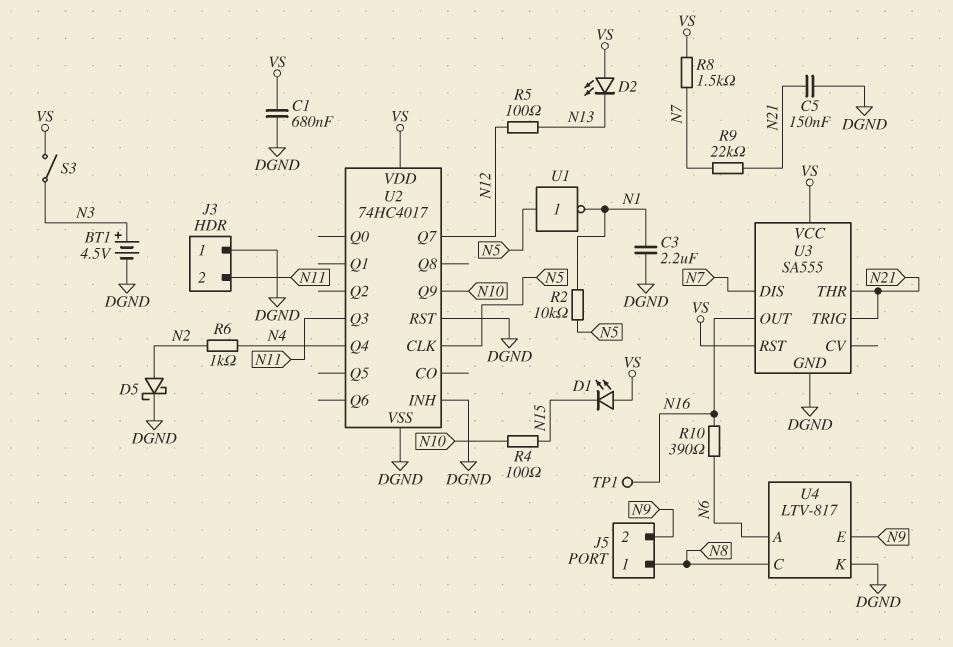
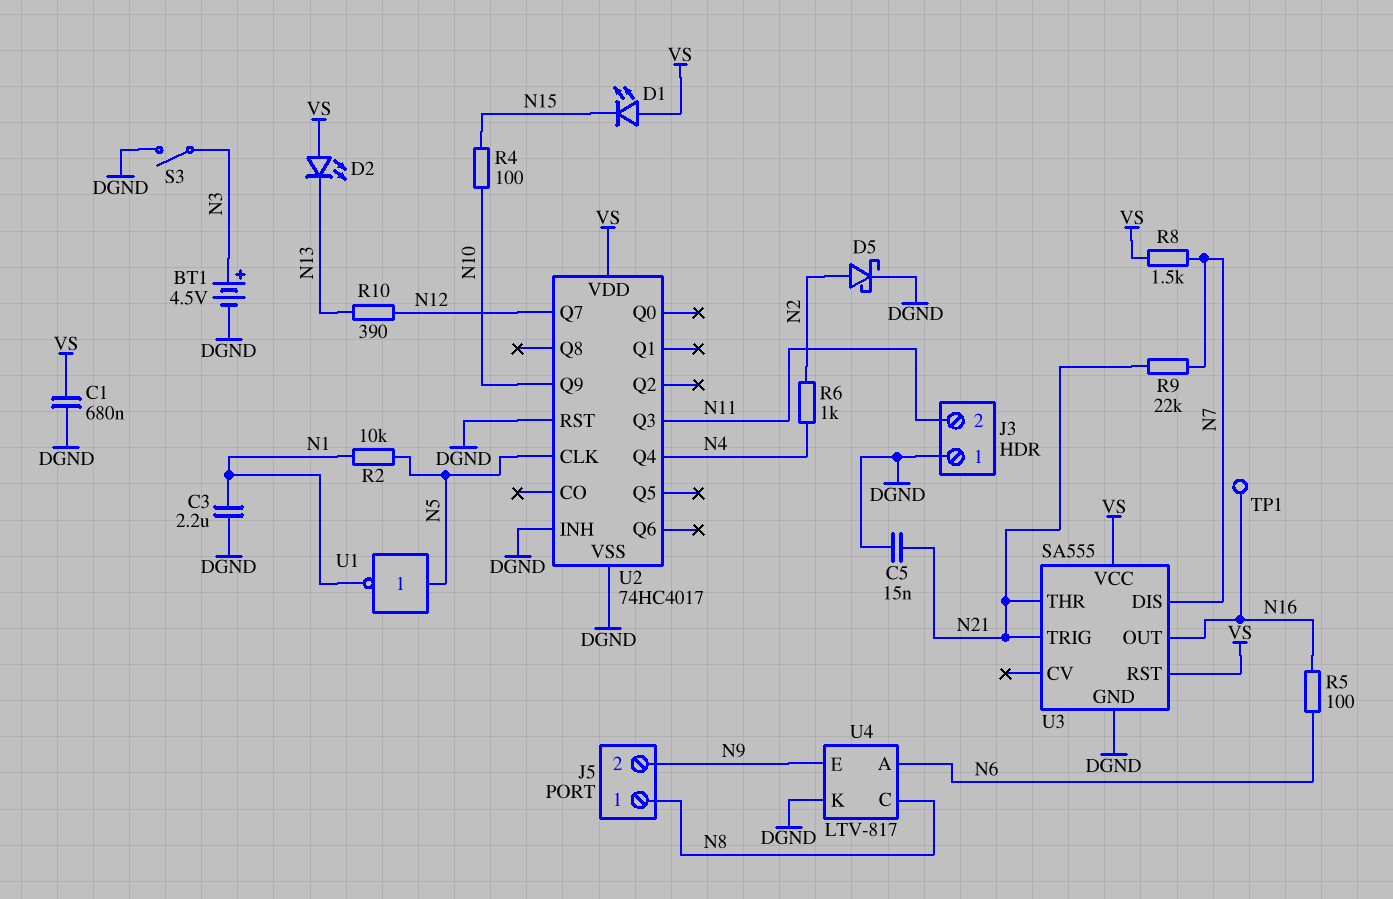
C5: 150nF (DGND, N21) -> 15nF (DGND, N21)
R5: 100 (N12, N13) -> 100 (N6, N16)
R10: 390 (N6, N16) -> 390 (N12, N13)
S3: switch (N3, VS) -> switch (DGND, N3)

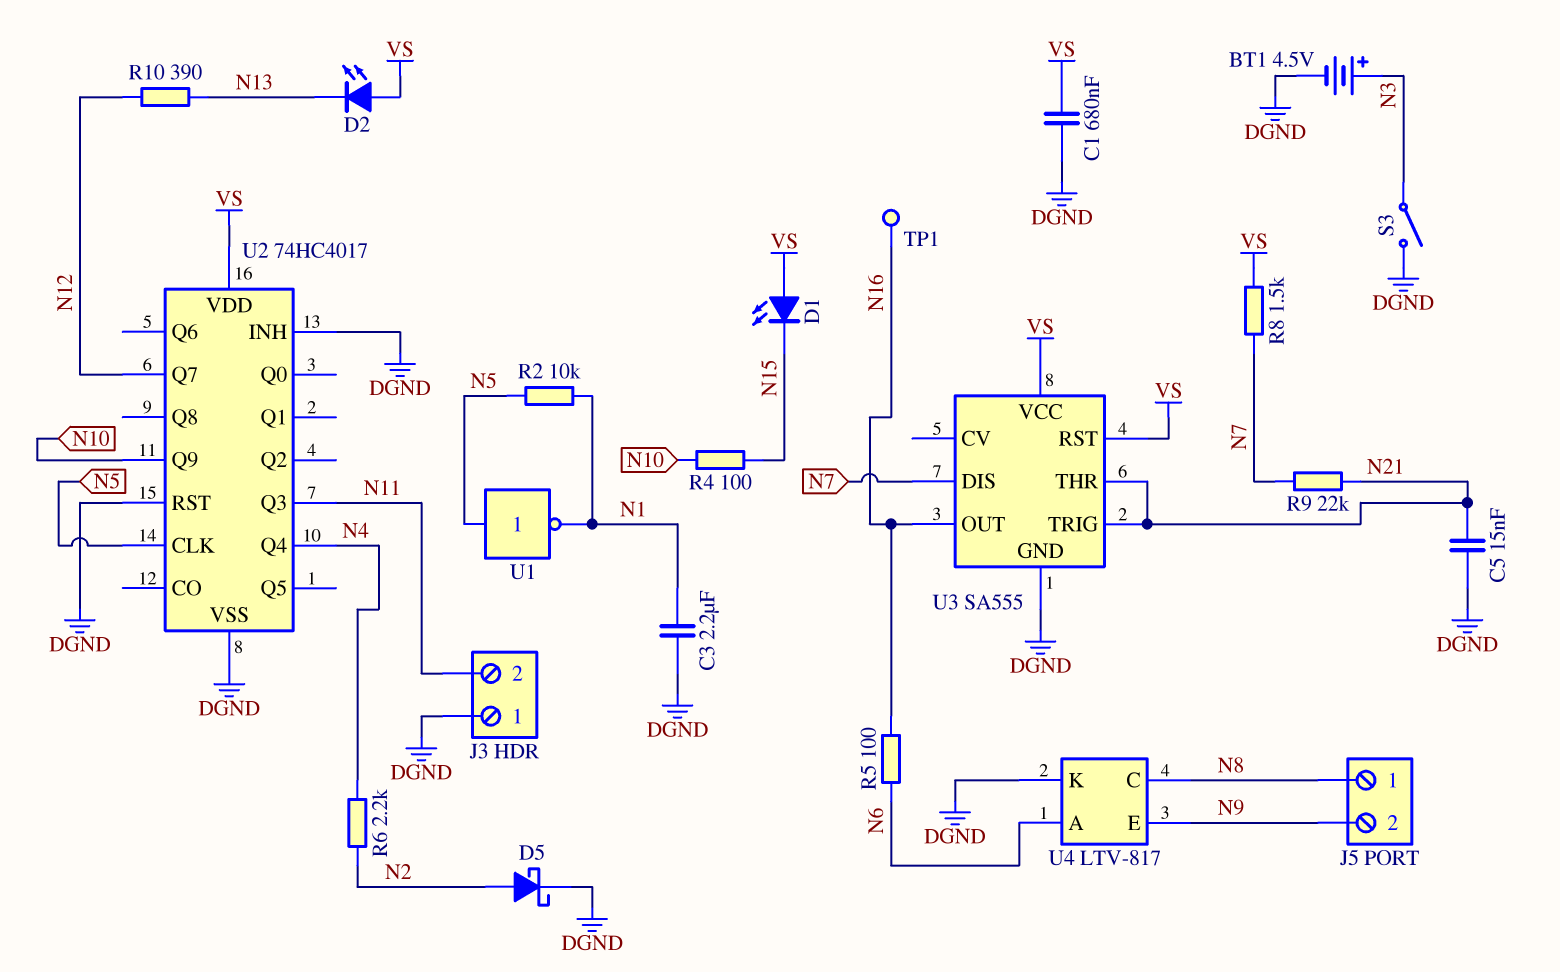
R6: 1k (N2, N4) -> 2.2k (N2, N4)

